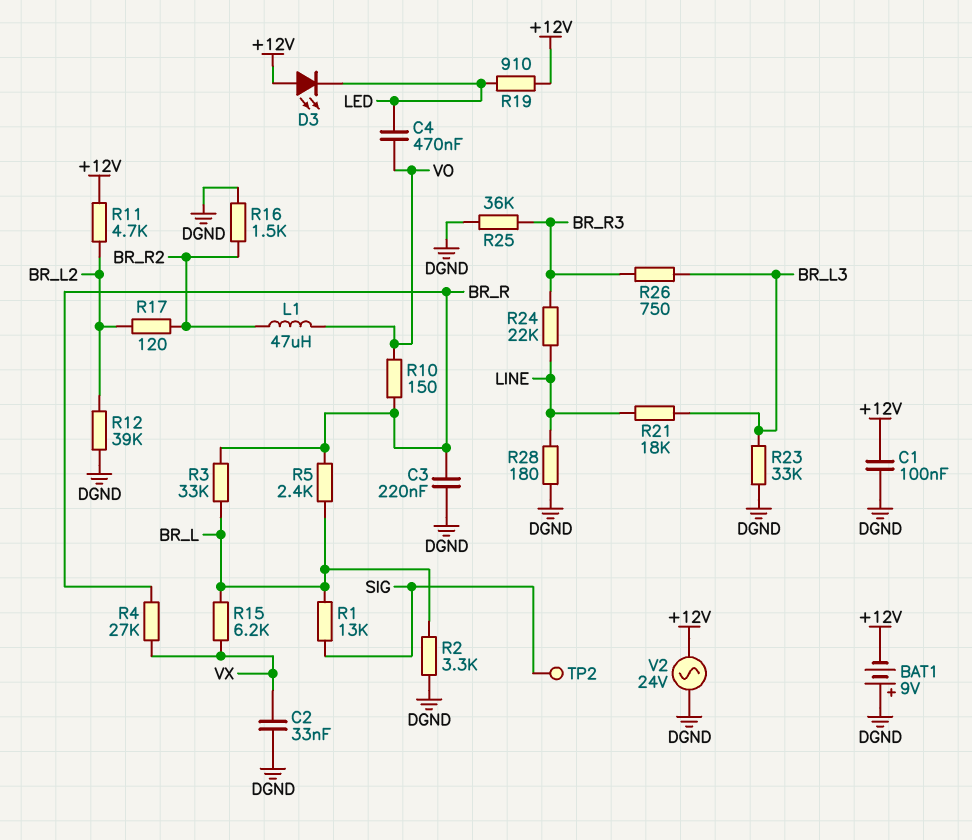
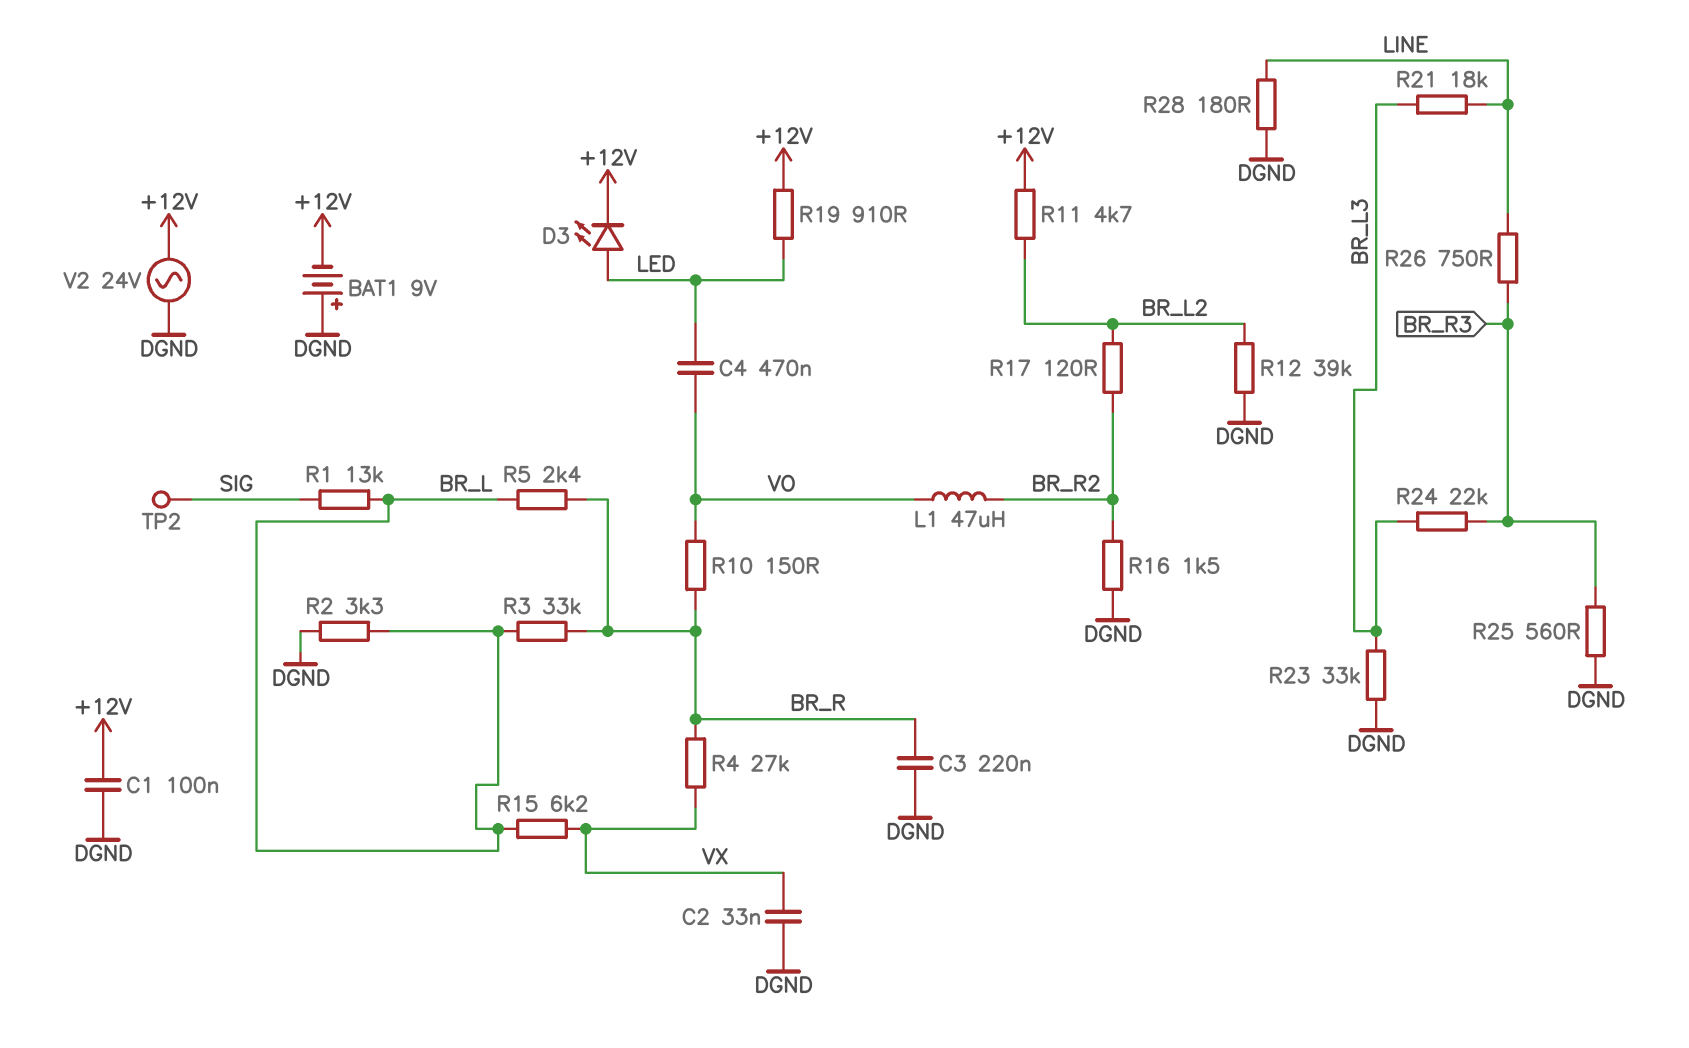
D3: LED (A +12V, K LED) -> LED (A LED, K +12V)
R24: 22k (BR_R3, LINE) -> 22k (BR_L3, BR_R3)
R25: 36k (BR_R3, DGND) -> 560 (BR_R3, DGND)
R26: 750 (BR_L3, BR_R3) -> 750 (BR_R3, LINE)

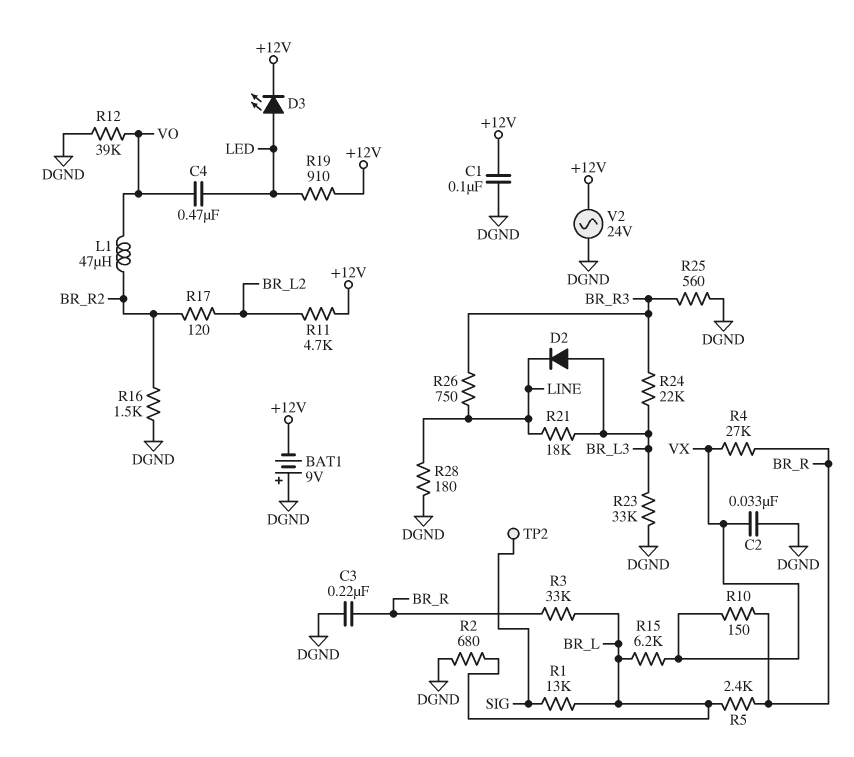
D2: none -> diode (A BR_L3, K LINE)
R2: 3.3k (BR_L, DGND) -> 680 (BR_L, DGND)
R10: 150 (BR_R, VO) -> 150 (BR_R, VX)
R12: 39k (BR_L2, DGND) -> 39k (DGND, VO)

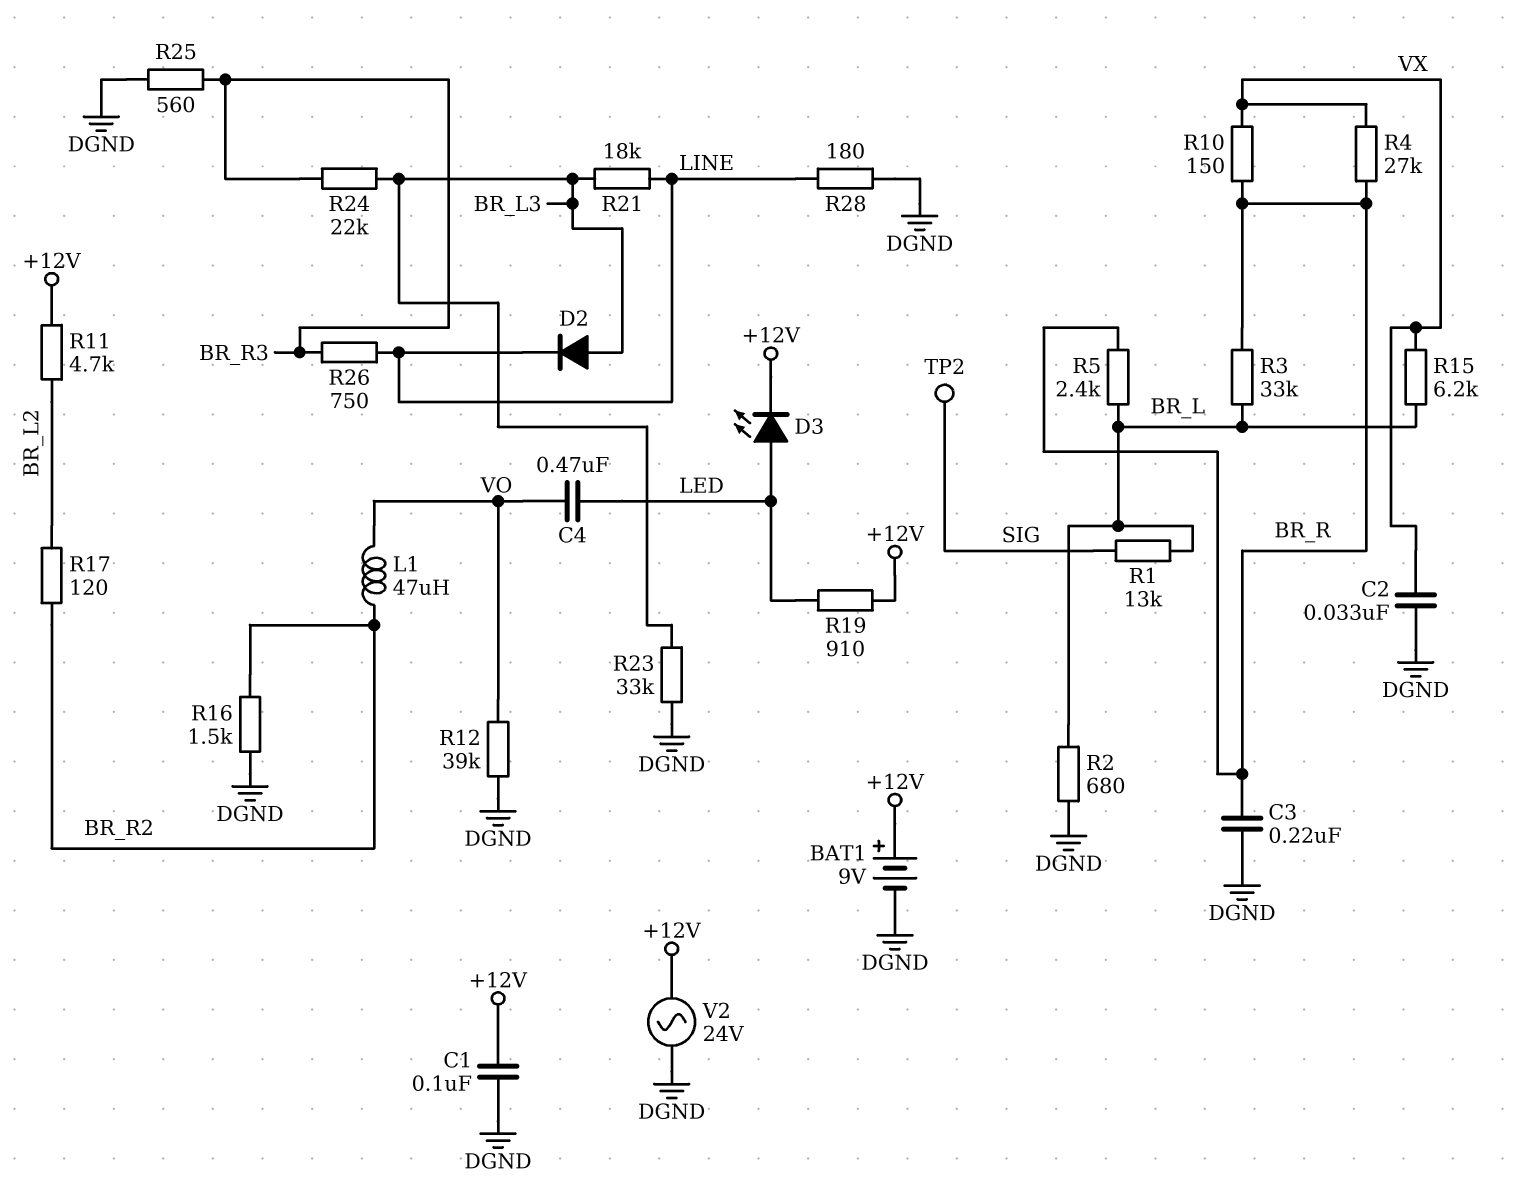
BAT1: 9V (plus DGND, minus +12V) -> 9V (plus +12V, minus DGND)

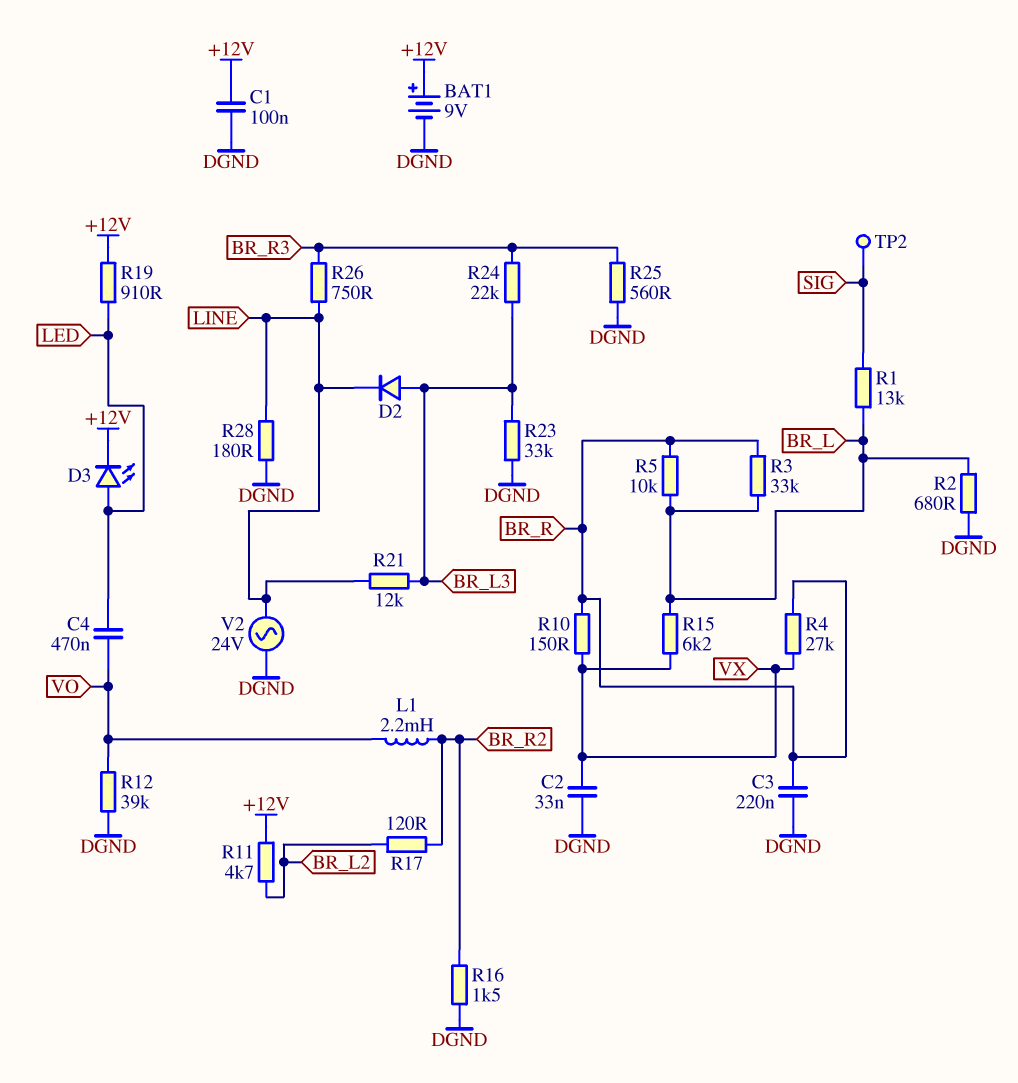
L1: 47uH (BR_R2, VO) -> 2.2mH (BR_R2, VO)
R5: 2.4k (BR_L, BR_R) -> 10k (BR_L, BR_R)
R21: 18k (BR_L3, LINE) -> 12k (BR_L3, LINE)
V2: AC 24V (+12V, DGND) -> AC 24V (DGND, LINE)

